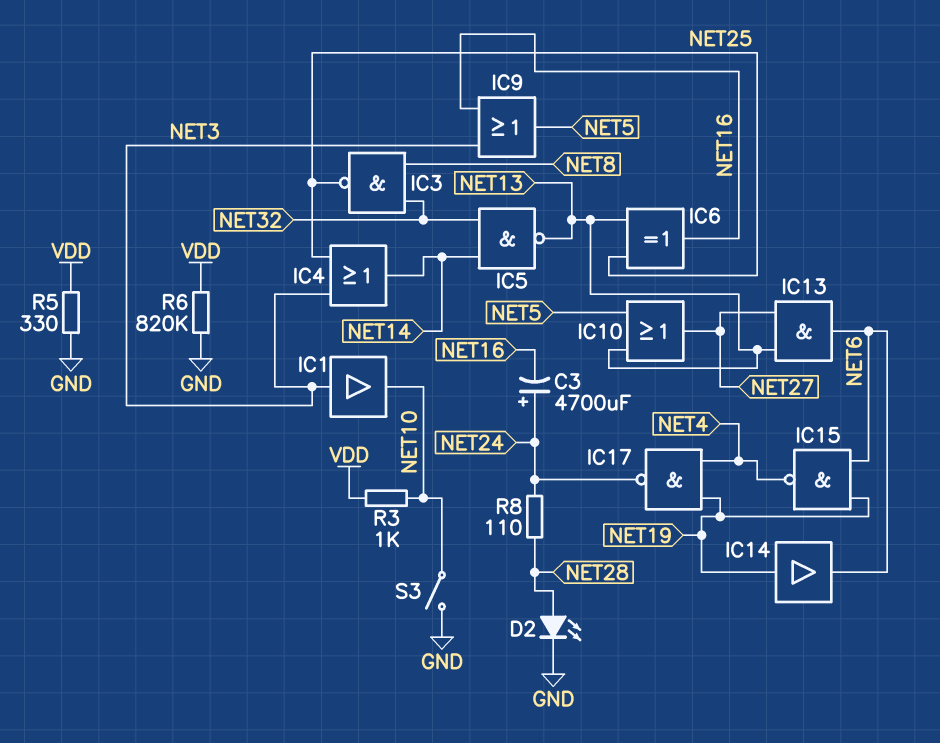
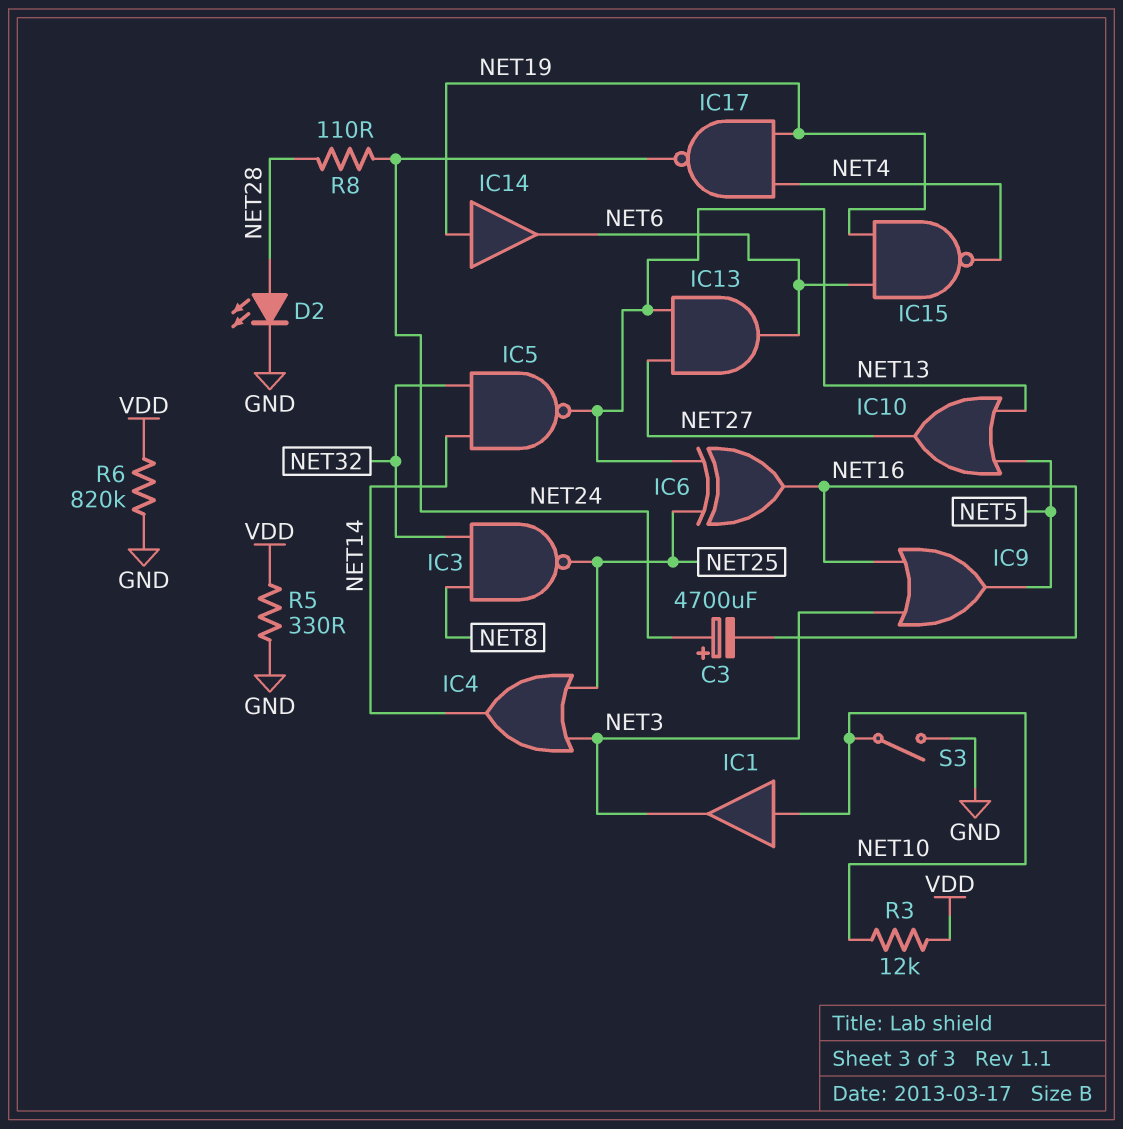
IC1: buffer (in NET3, out NET10) -> buffer (in NET10, out NET3)
R3: 1k (NET10, VDD) -> 12k (NET10, VDD)

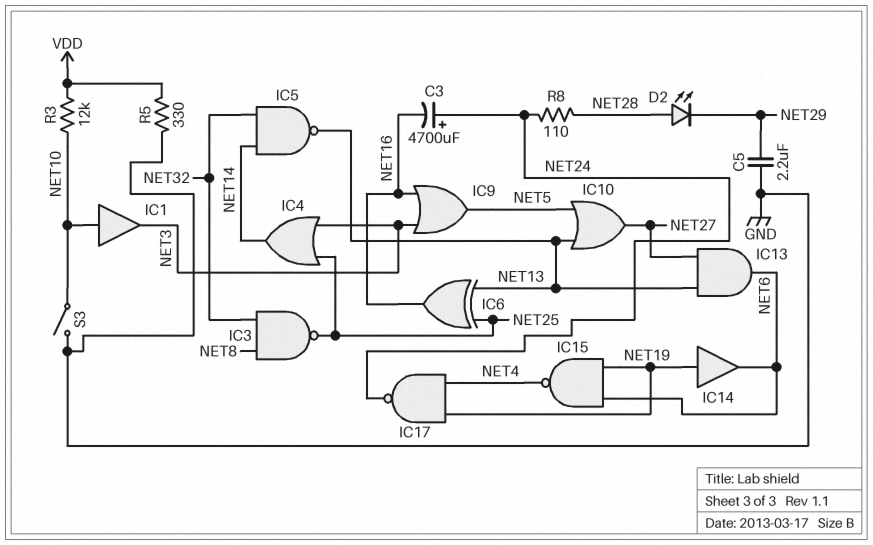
C5: none -> 2.2uF (GND, NET29)
D2: LED (A NET28, K GND) -> LED (A NET28, K NET29)
R6: 820k (GND, VDD) -> none

